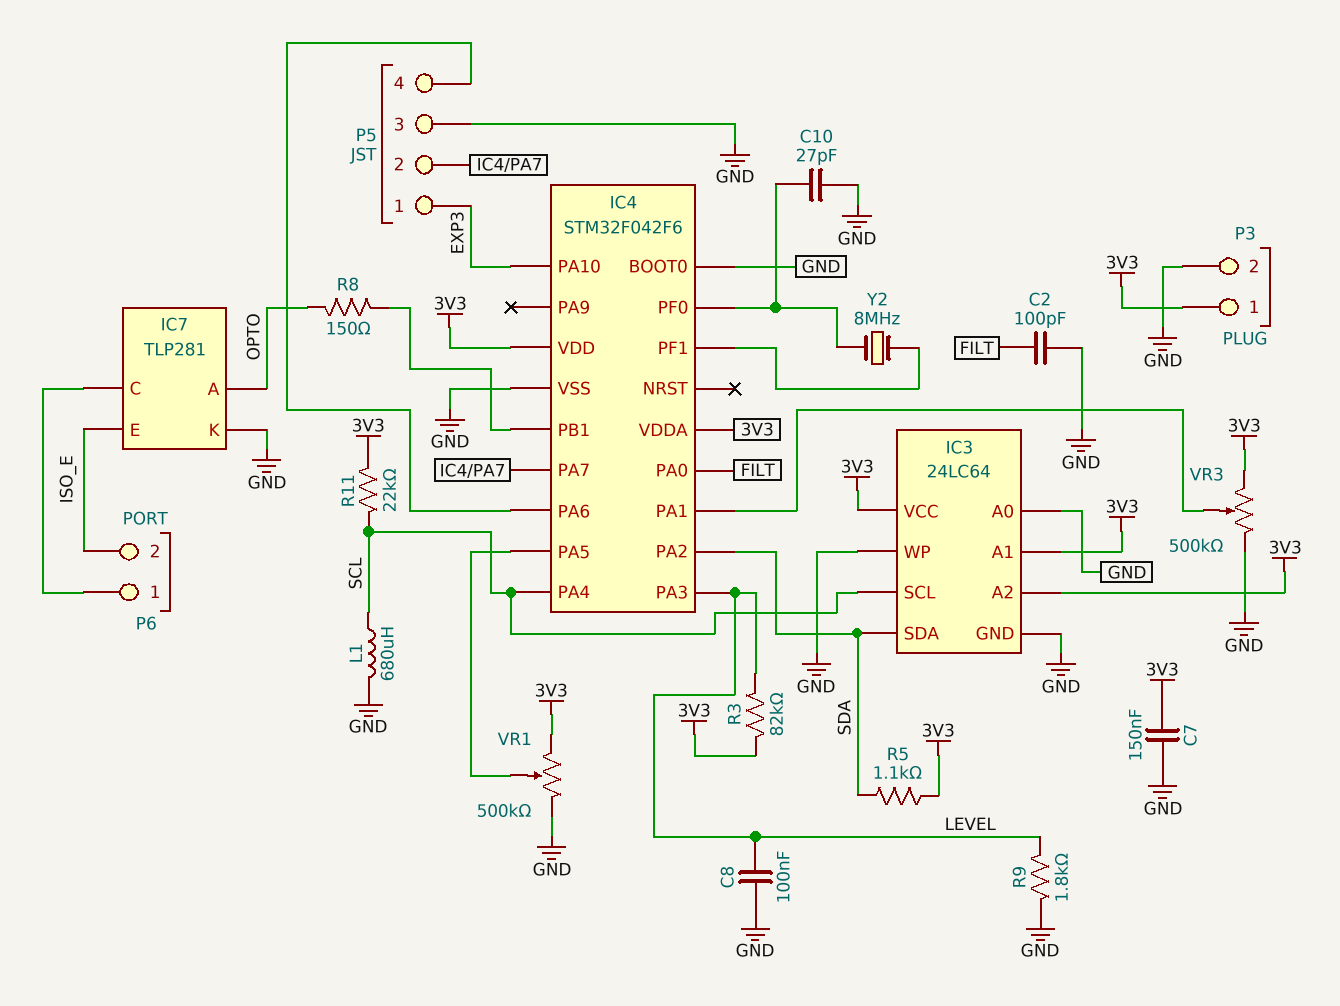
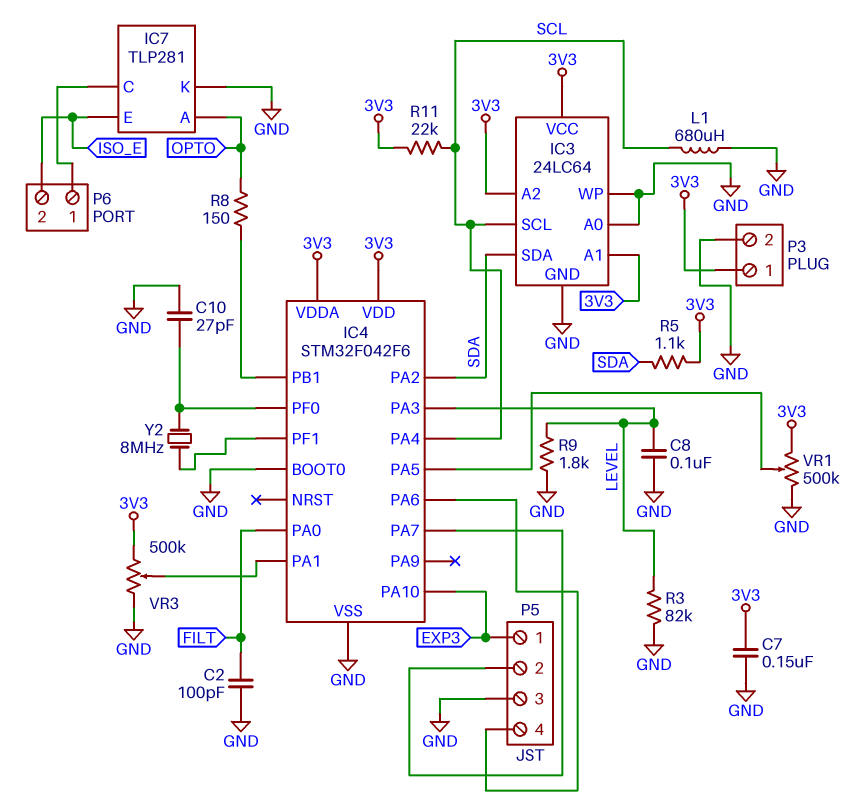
R3: 82k (3V3, LEVEL) -> 82k (GND, LEVEL)

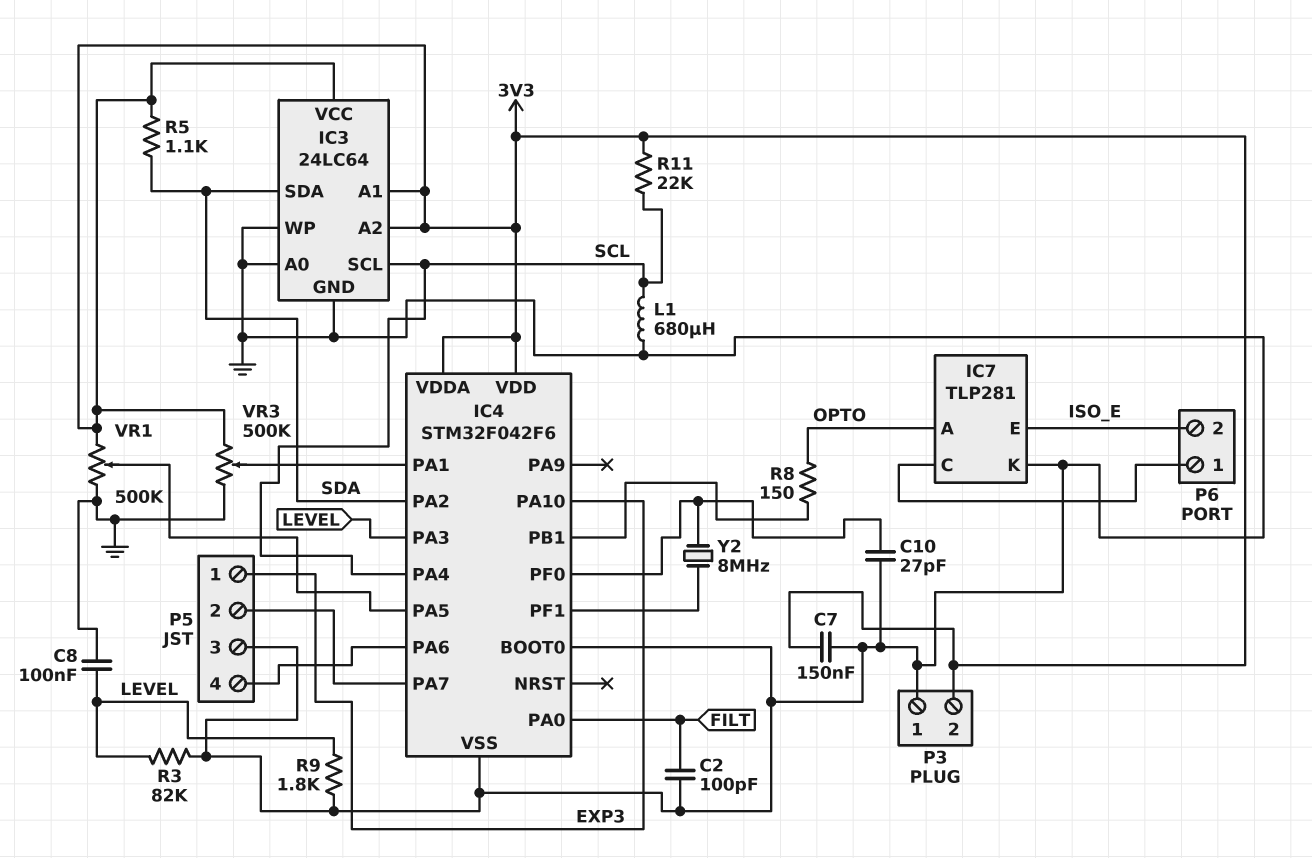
P3 pin 1: 3V3 -> GND
P3 pin 2: GND -> 3V3

